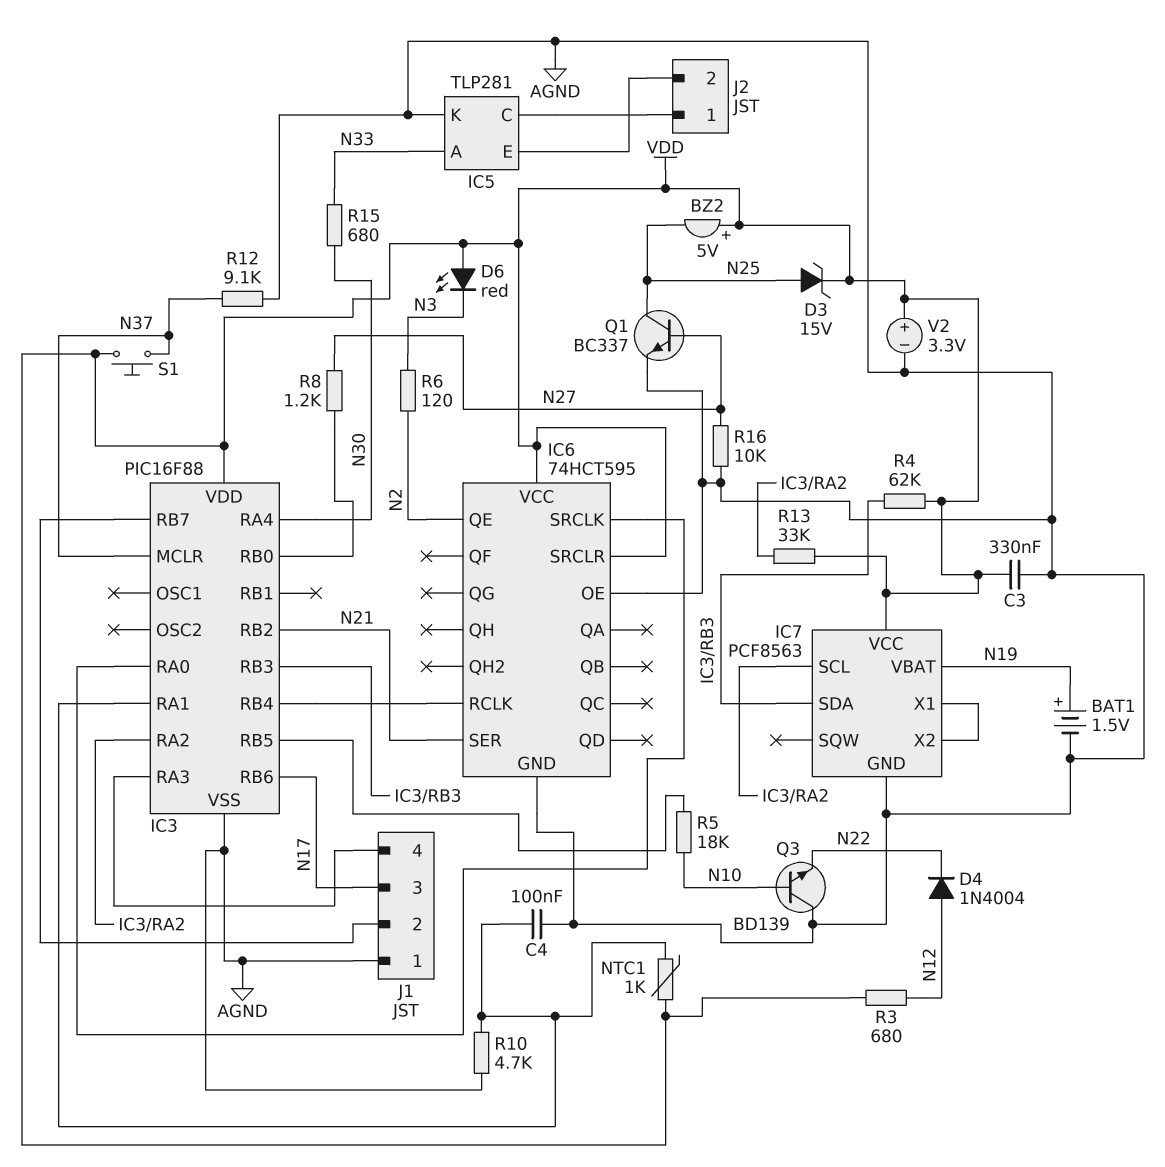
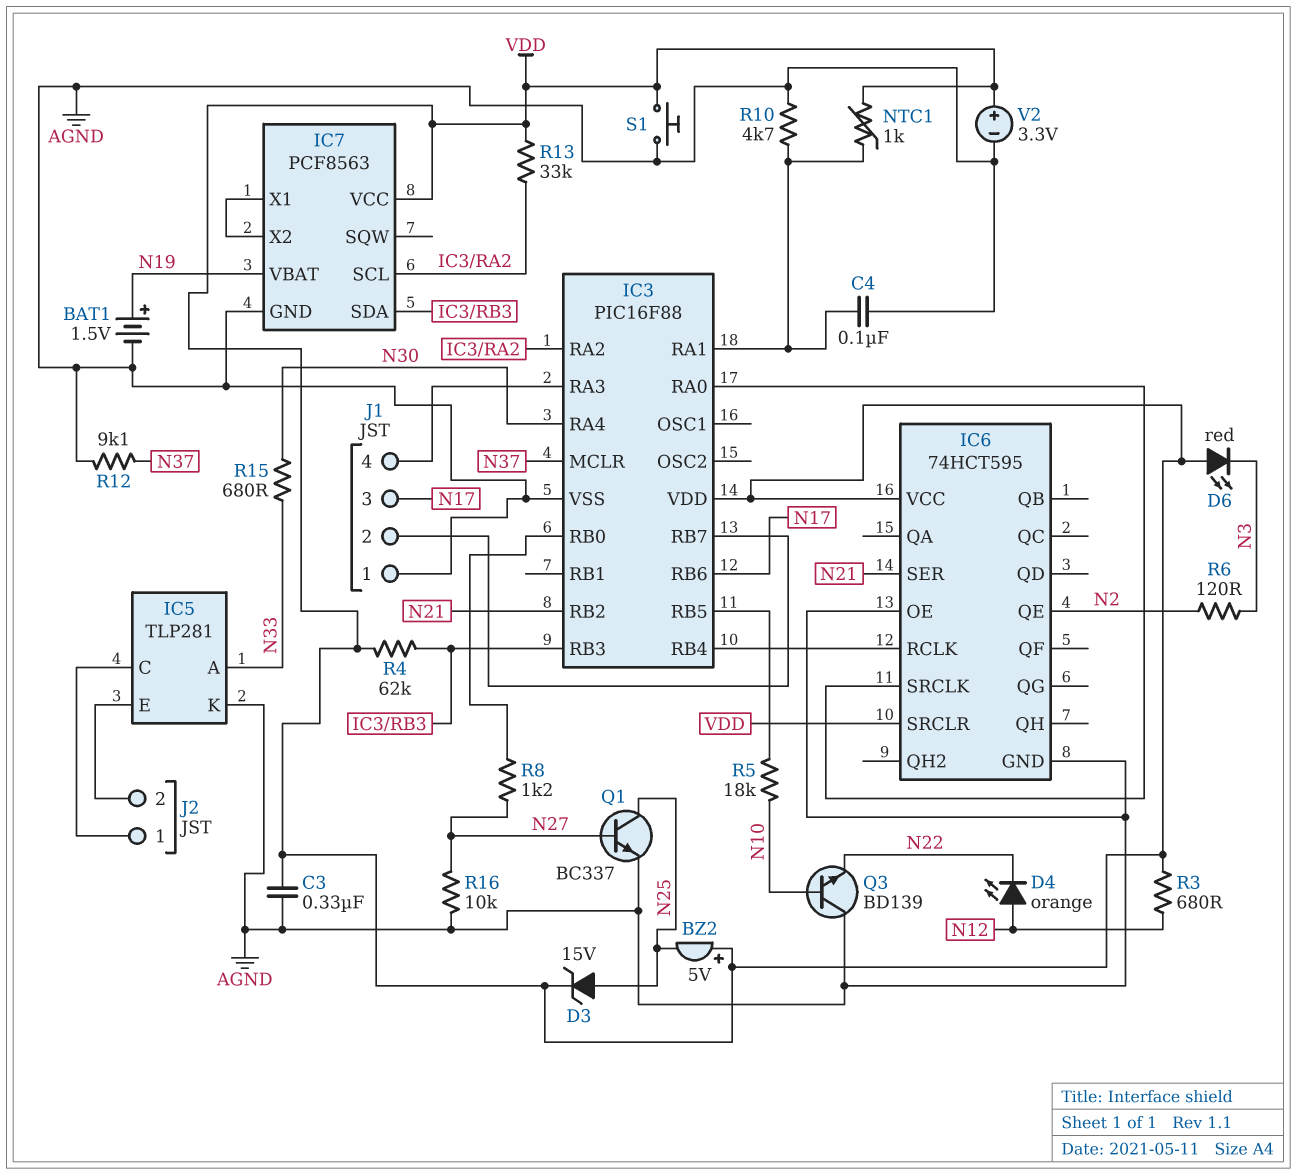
D4: diode 1N4004 (A N12, K N22) -> LED orange (A N12, K N22)
S1: button (N37, VDD) -> button (AGND, VDD)

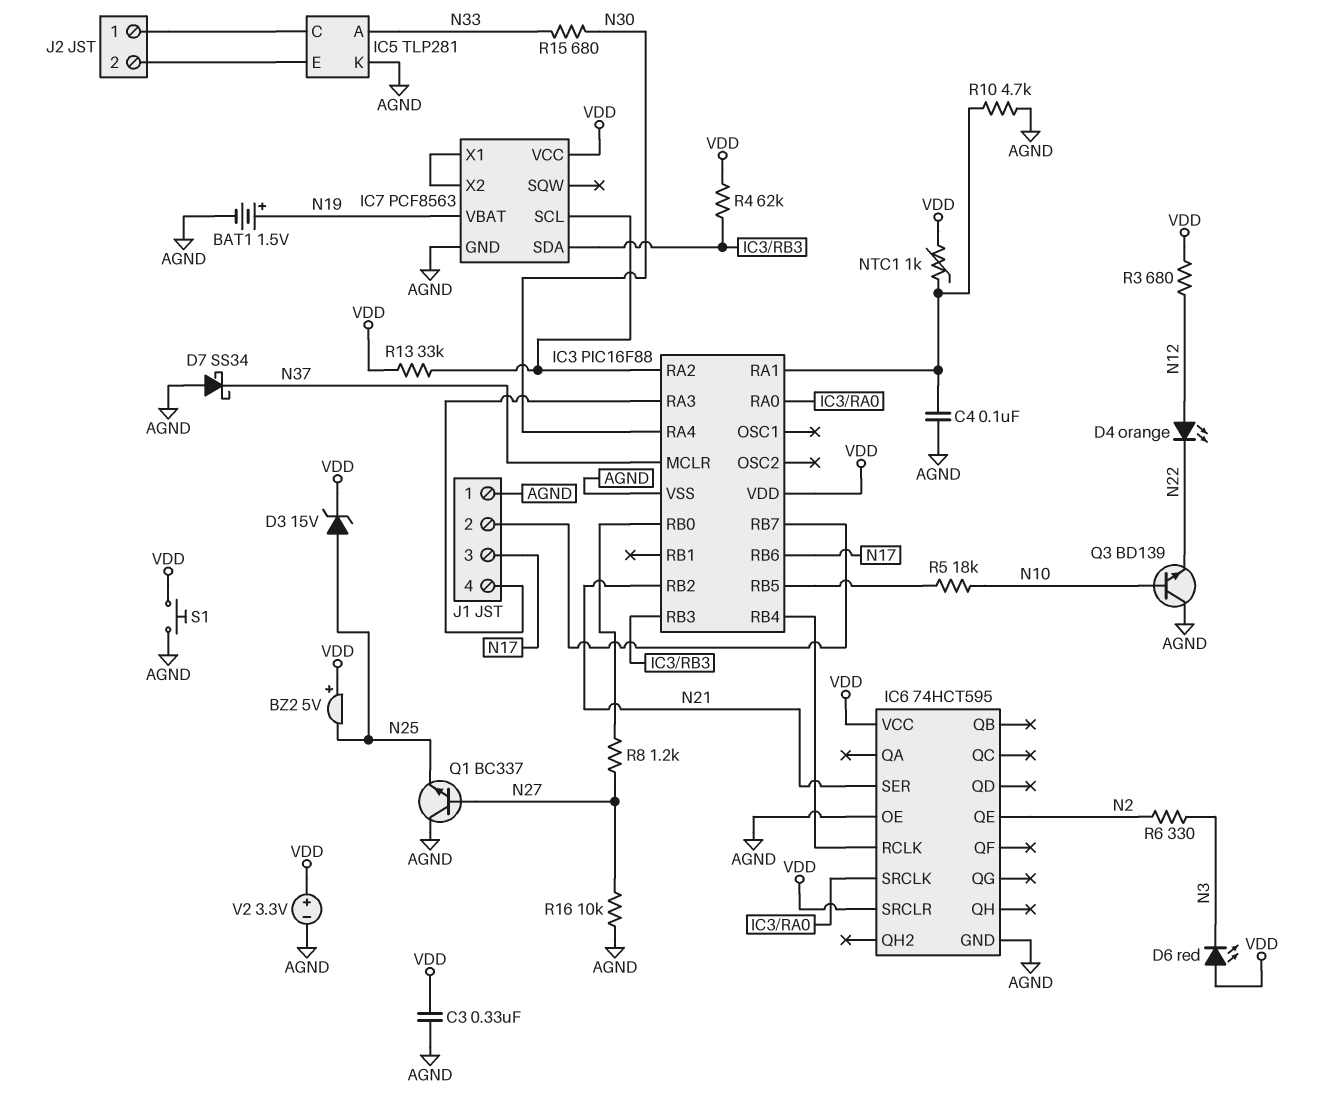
D7: none -> schottky SS34 (A AGND, K N37)
Q1: NPN BC337 (B N27, C N25, E AGND) -> NPN BC337 (B N27, C AGND, E N25)
R6: 120 (N2, N3) -> 330 (N2, N3)
R12: 9.1k (AGND, N37) -> none

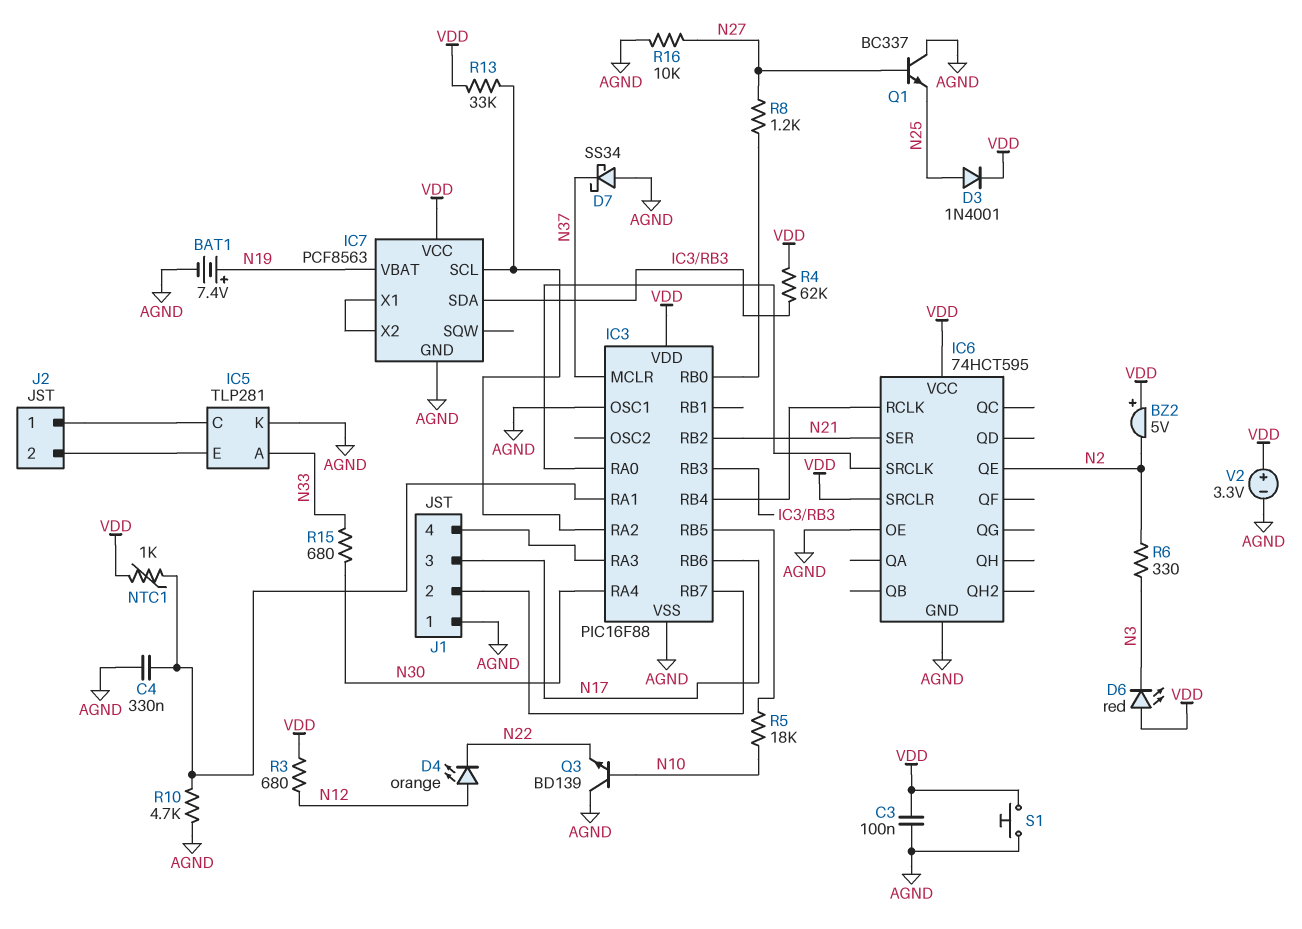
BAT1: 1.5V (plus N19, minus AGND) -> 7.4V (plus N19, minus AGND)
BZ2: buzzer 5V (plus VDD, minus N25) -> buzzer 5V (plus VDD, minus N2)
C3: 330nF (AGND, VDD) -> 100nF (AGND, VDD)
C4: 100nF (AGND, IC3/RA1) -> 330nF (AGND, IC3/RA1)
D3: zener 15V (A N25, K VDD) -> diode 1N4001 (A N25, K VDD)
IC3 pin OSC1: none -> AGND

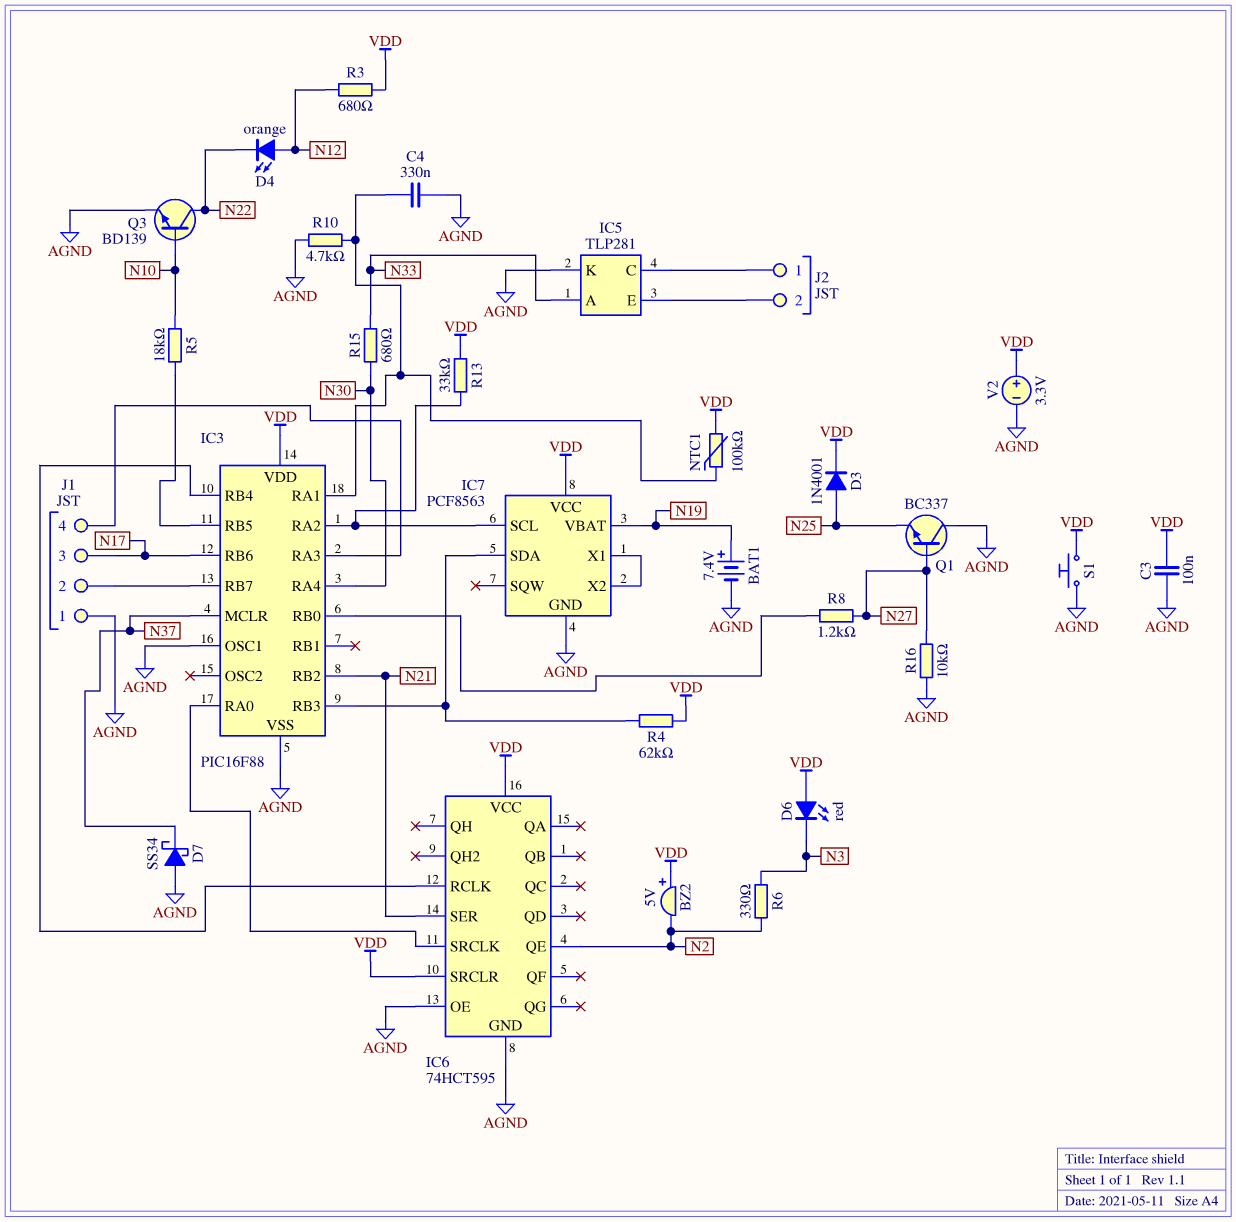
NTC1: 1k (IC3/RA1, VDD) -> 100k (IC3/RA1, VDD)
Q3: NPN BD139 (B N10, C AGND, E N22) -> NPN BD139 (B N10, C N22, E AGND)

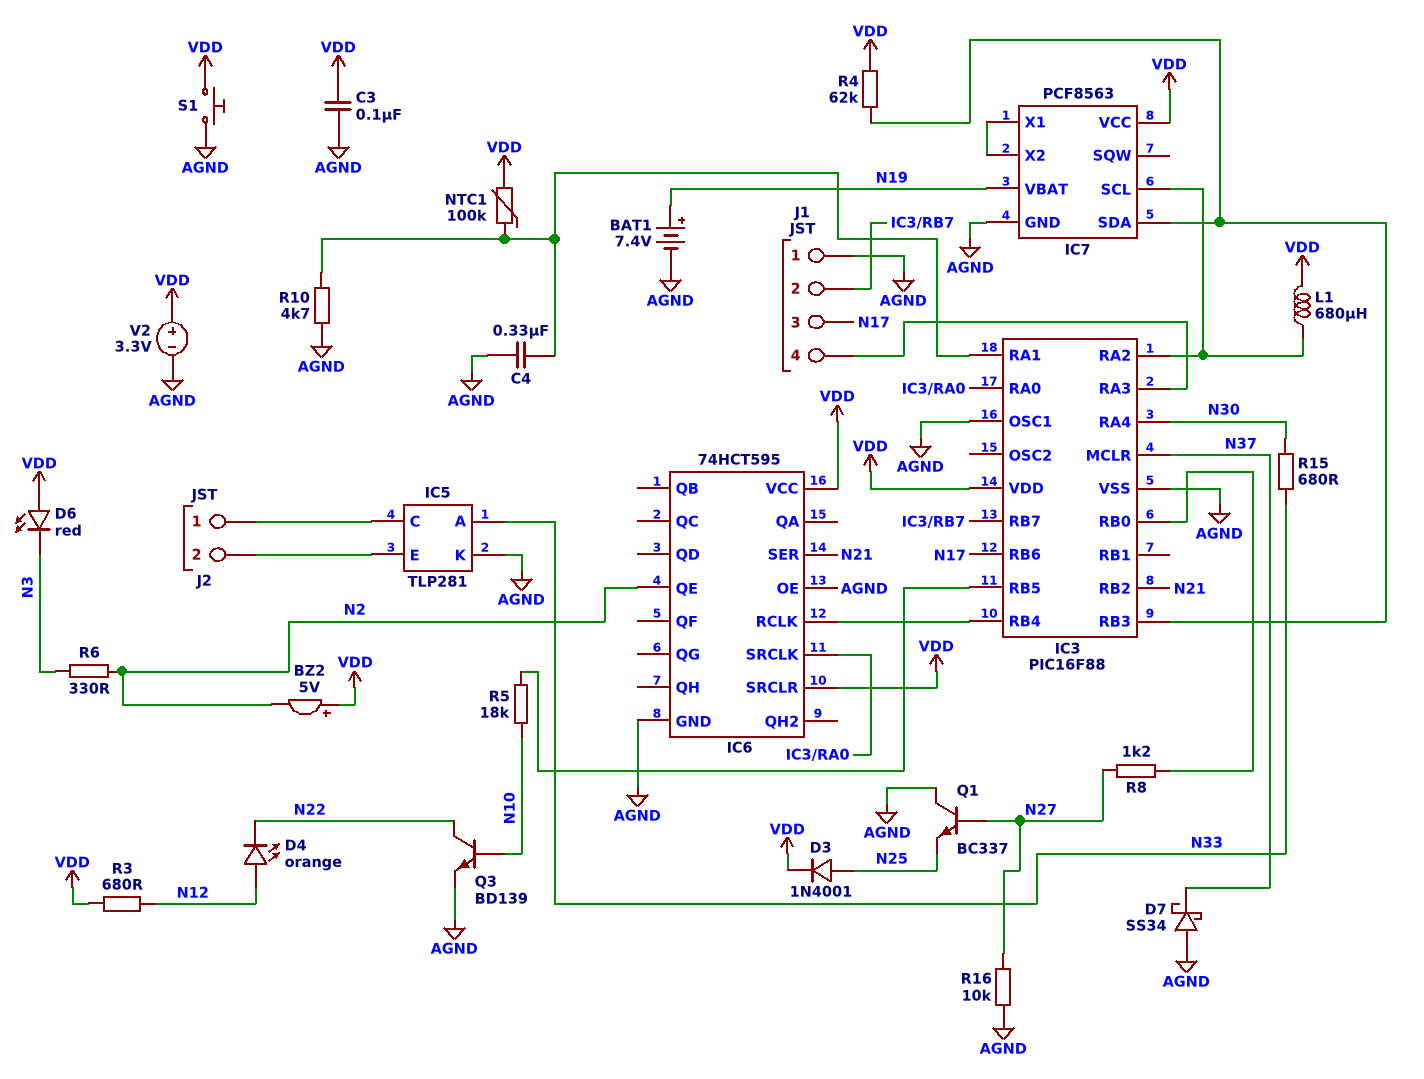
L1: none -> 680uH (IC3/RA2, VDD)
R13: 33k (IC3/RA2, VDD) -> none

